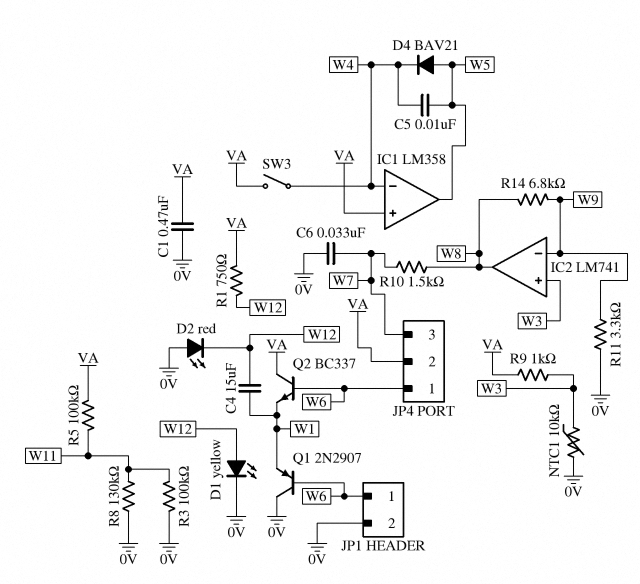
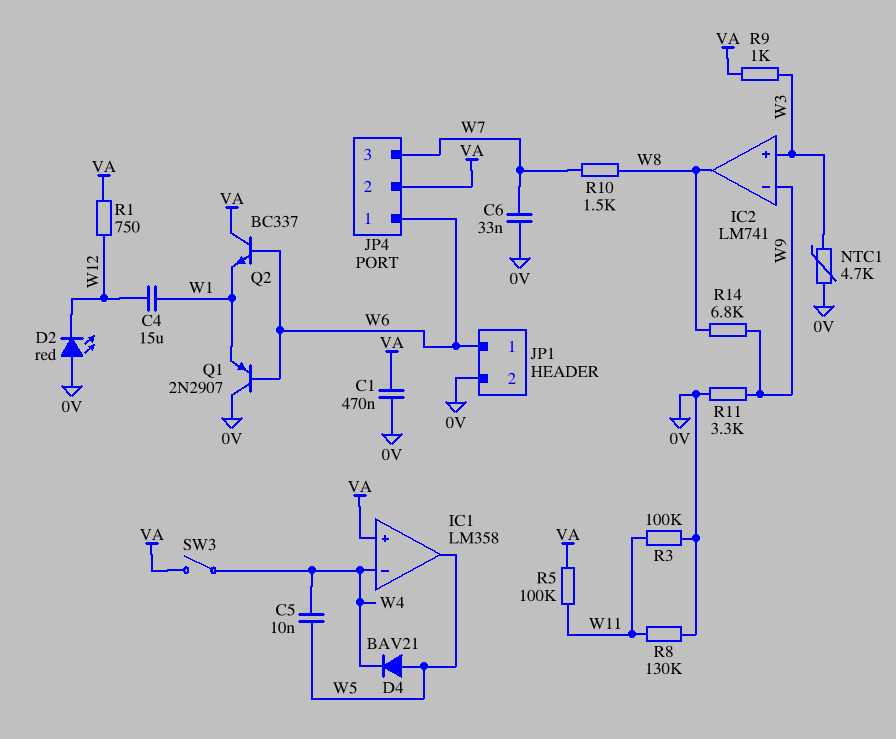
D1: LED yellow (A W12, K 0V) -> none
NTC1: 10k (0V, W3) -> 4.7k (0V, W3)

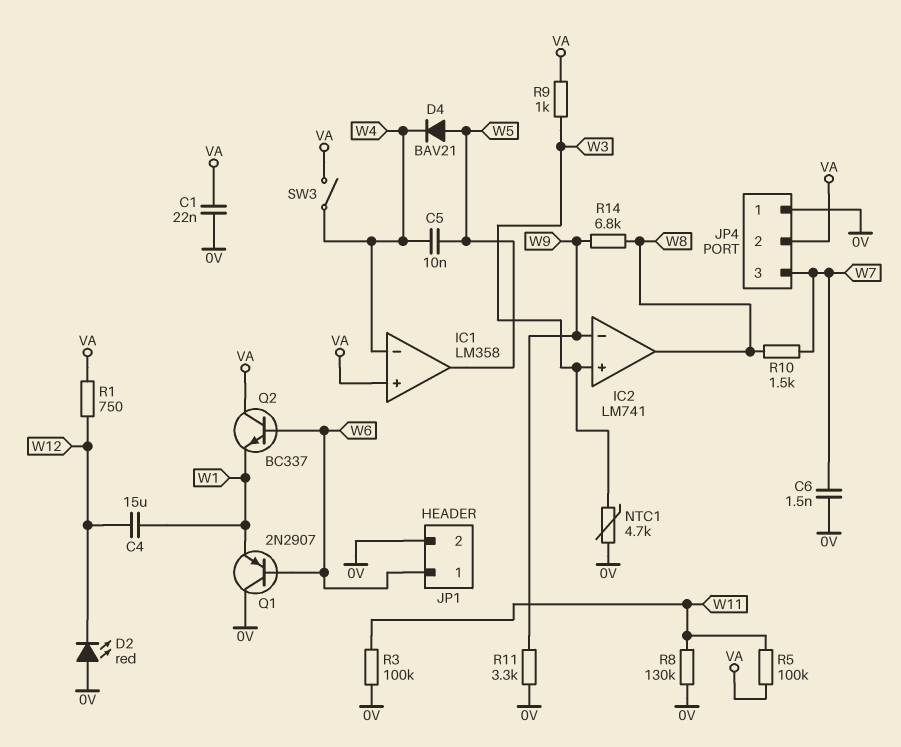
C1: 470nF (0V, VA) -> 22nF (0V, VA)
C6: 33nF (0V, W7) -> 1.5nF (0V, W7)
JP4 pin 1: W6 -> 0V

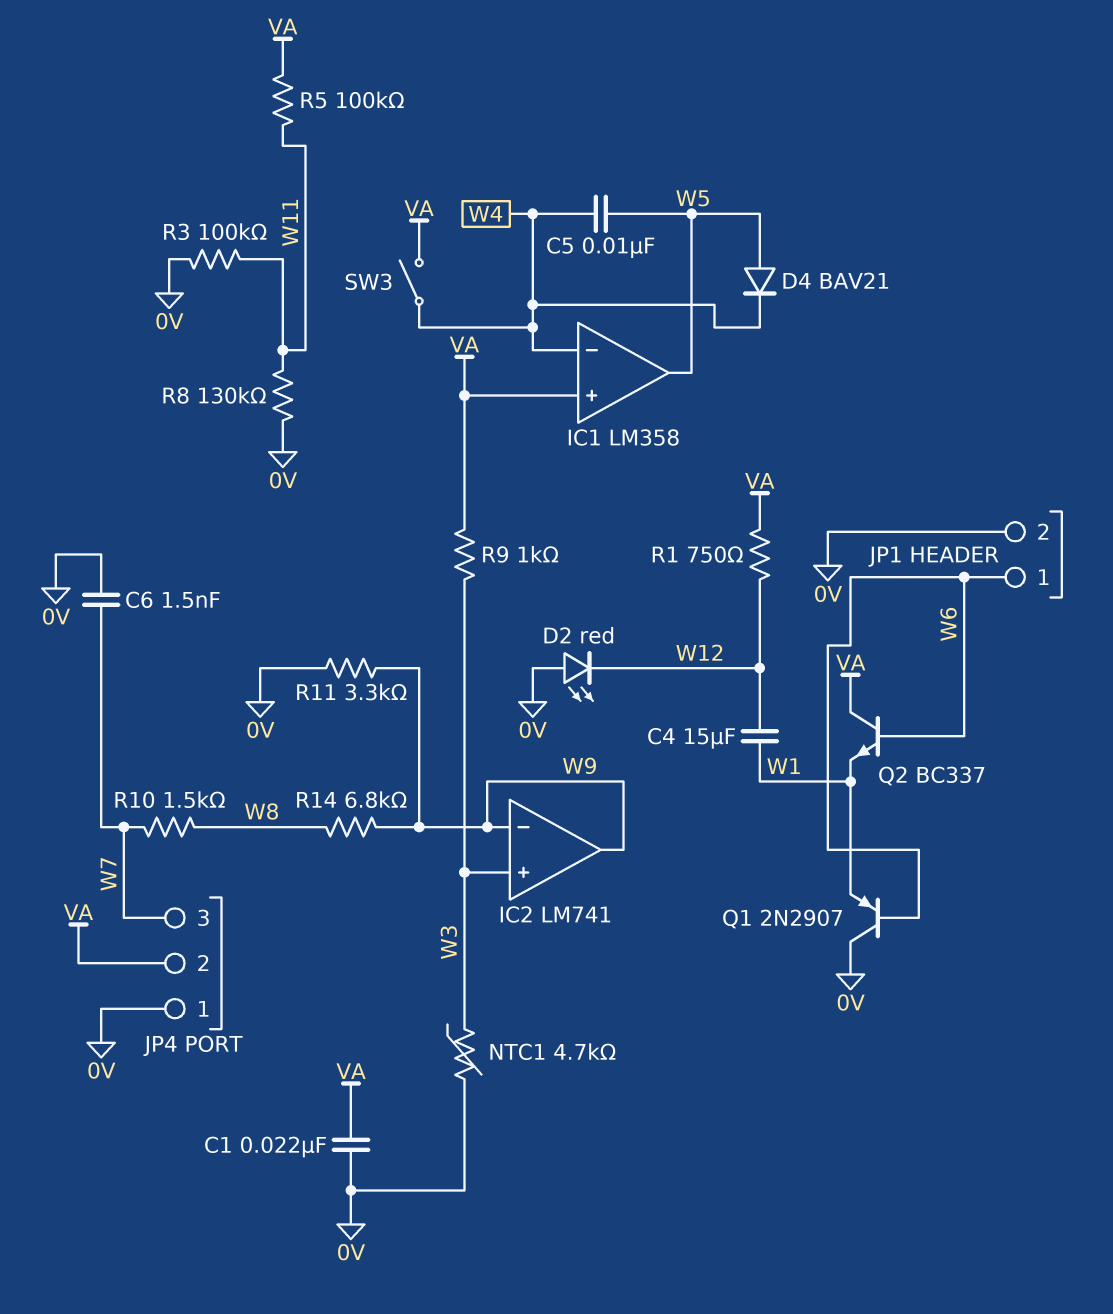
IC2 pin out: W8 -> W9

